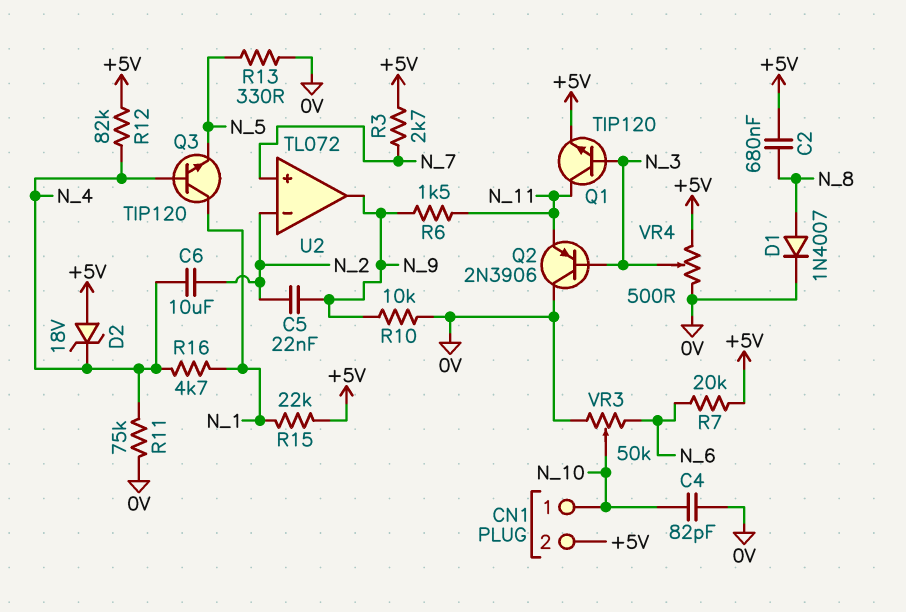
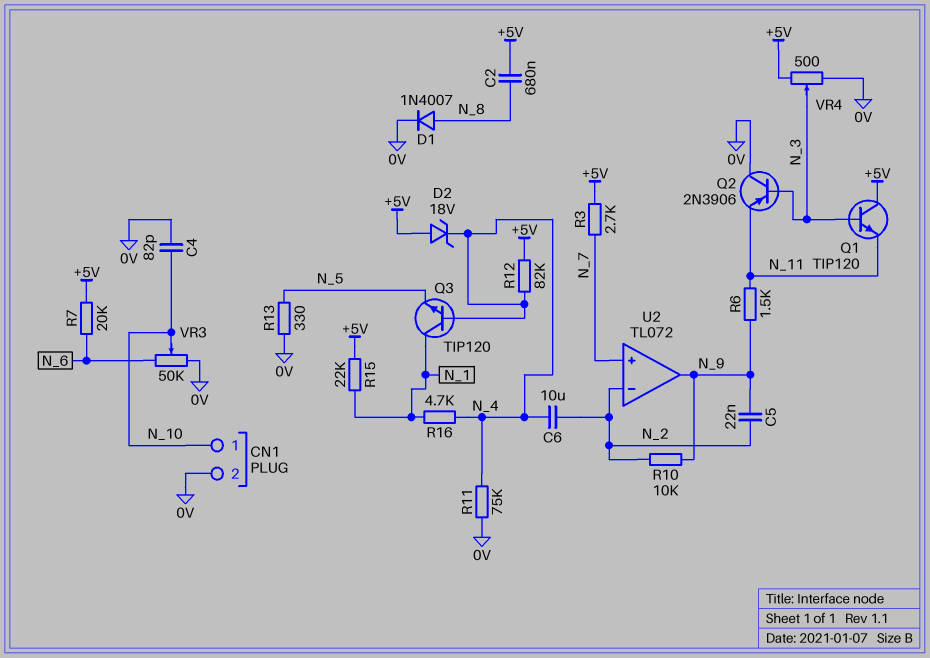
CN1 pin 2: +5V -> 0V
Q1: NPN TIP120 (B N_3, C N_11, E +5V) -> NPN TIP120 (B N_3, C +5V, E N_11)
R10: 10k (0V, N_9) -> 10k (N_2, N_9)

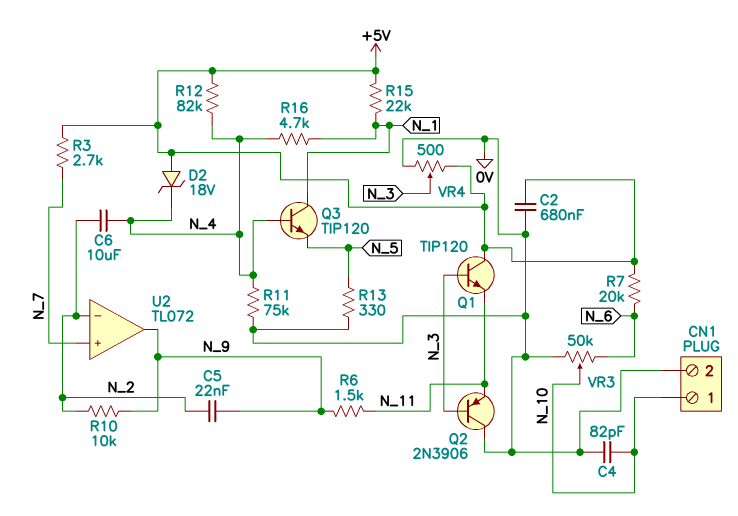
C2: 680nF (+5V, N_8) -> 680nF (+5V, 0V)
D1: diode 1N4007 (A N_8, K 0V) -> none

